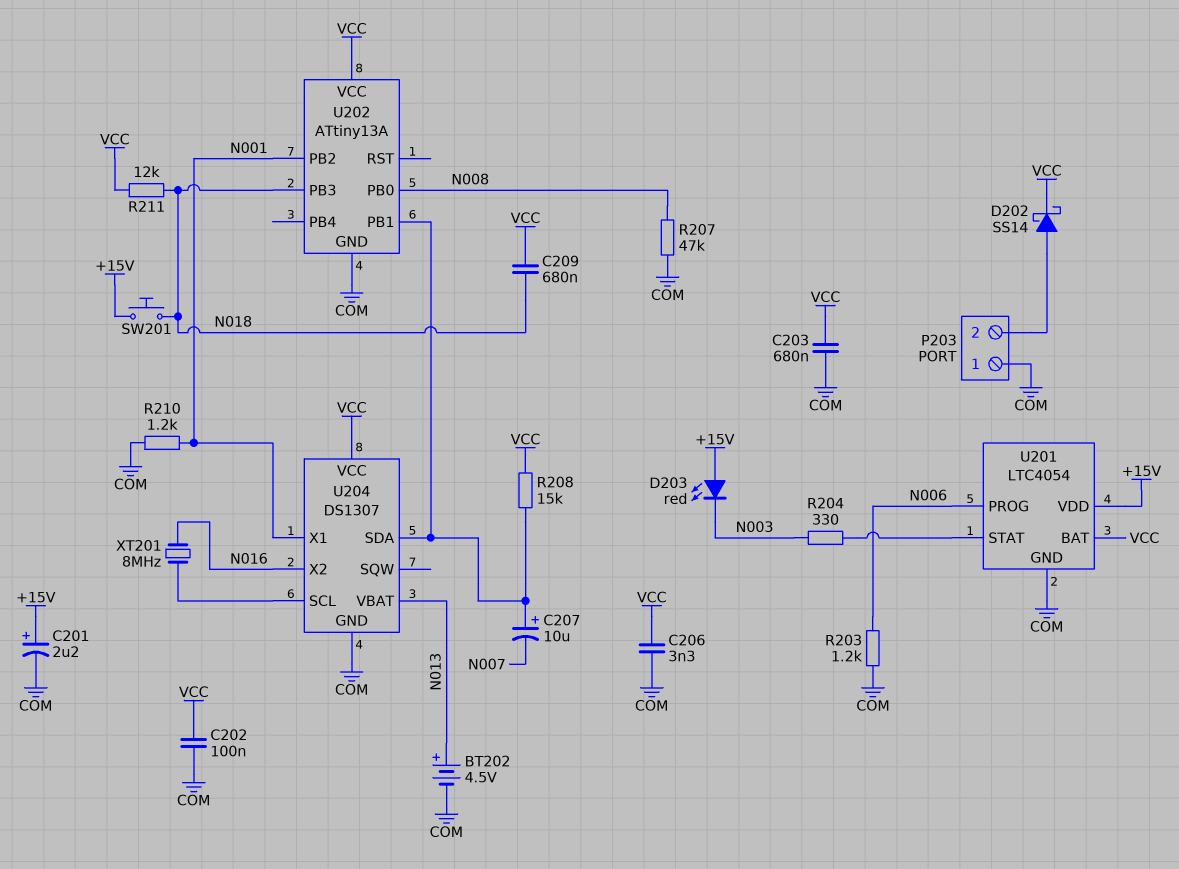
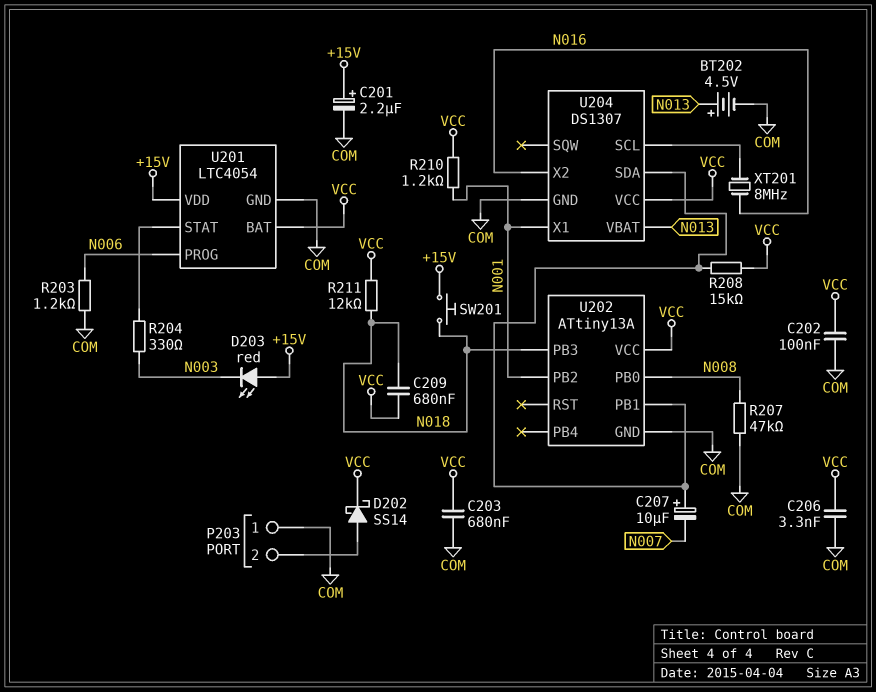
R210: 1.2k (COM, N001) -> 1.2k (N001, VCC)

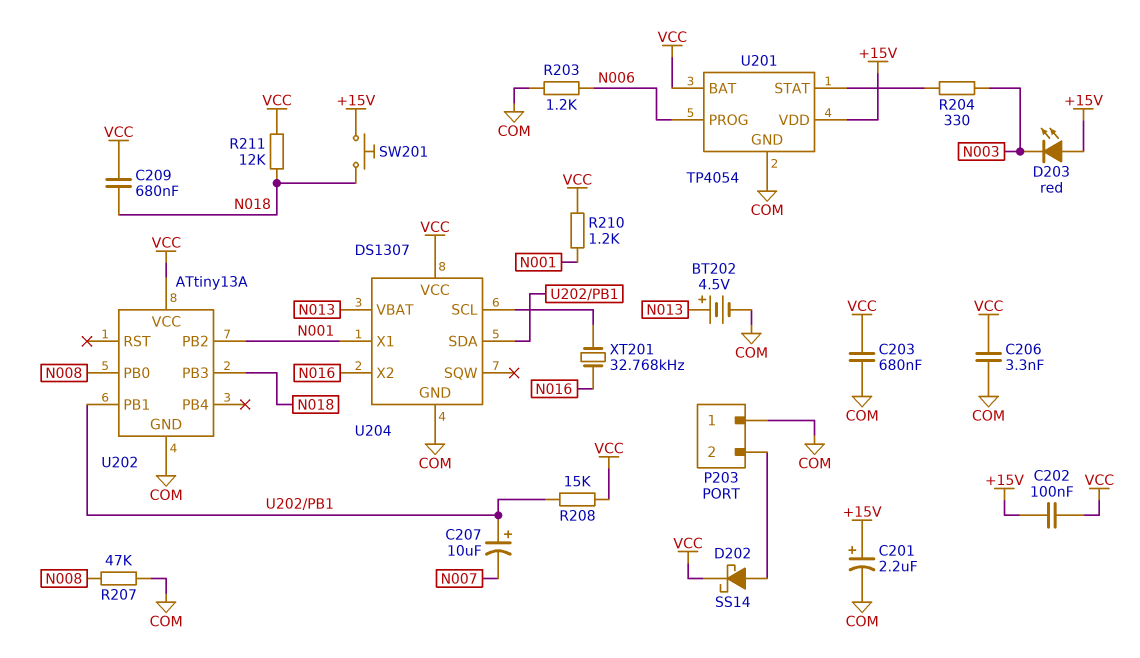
C202: 100nF (COM, VCC) -> 100nF (+15V, VCC)
U201: LTC4054 -> TP4054
XT201: 8MHz (N016, U204/SCL) -> 32.768kHz (N016, U204/SCL)

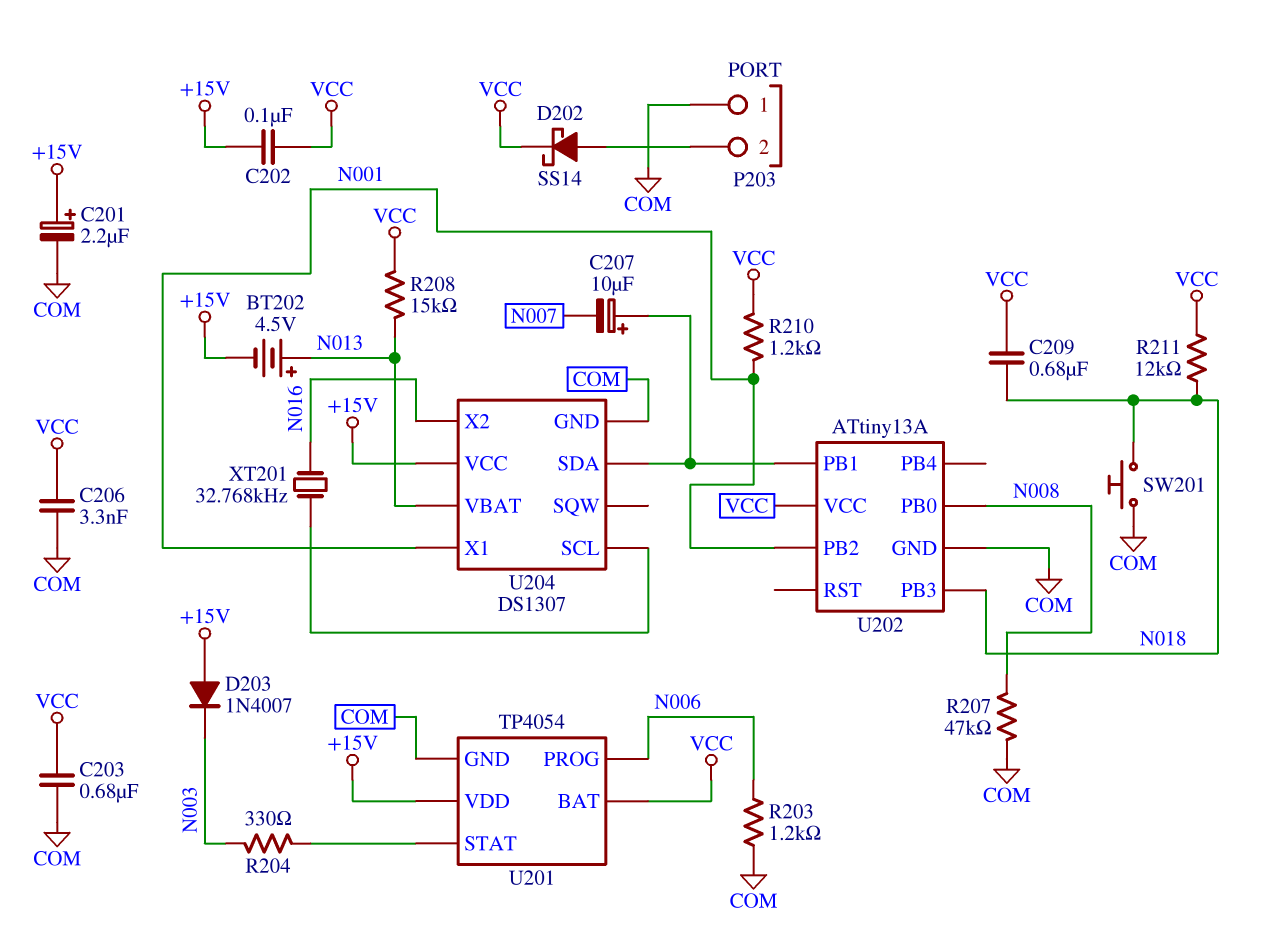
BT202: 4.5V (plus N013, minus COM) -> 4.5V (plus N013, minus +15V)
D203: LED red (A +15V, K N003) -> diode 1N4007 (A +15V, K N003)
R208: 15k (U202/PB1, VCC) -> 15k (N013, VCC)
SW201: button (+15V, N018) -> button (COM, N018)
U204 pin VCC: VCC -> +15V

